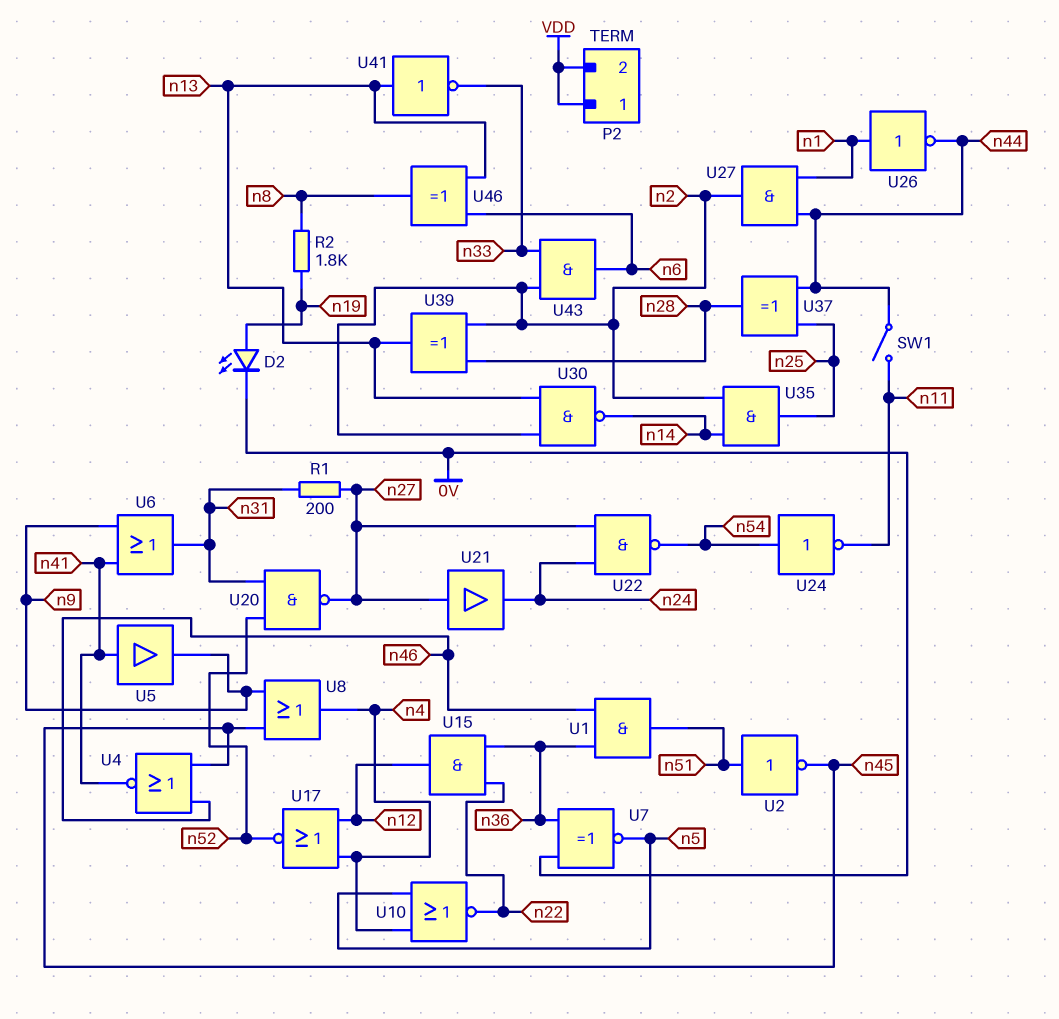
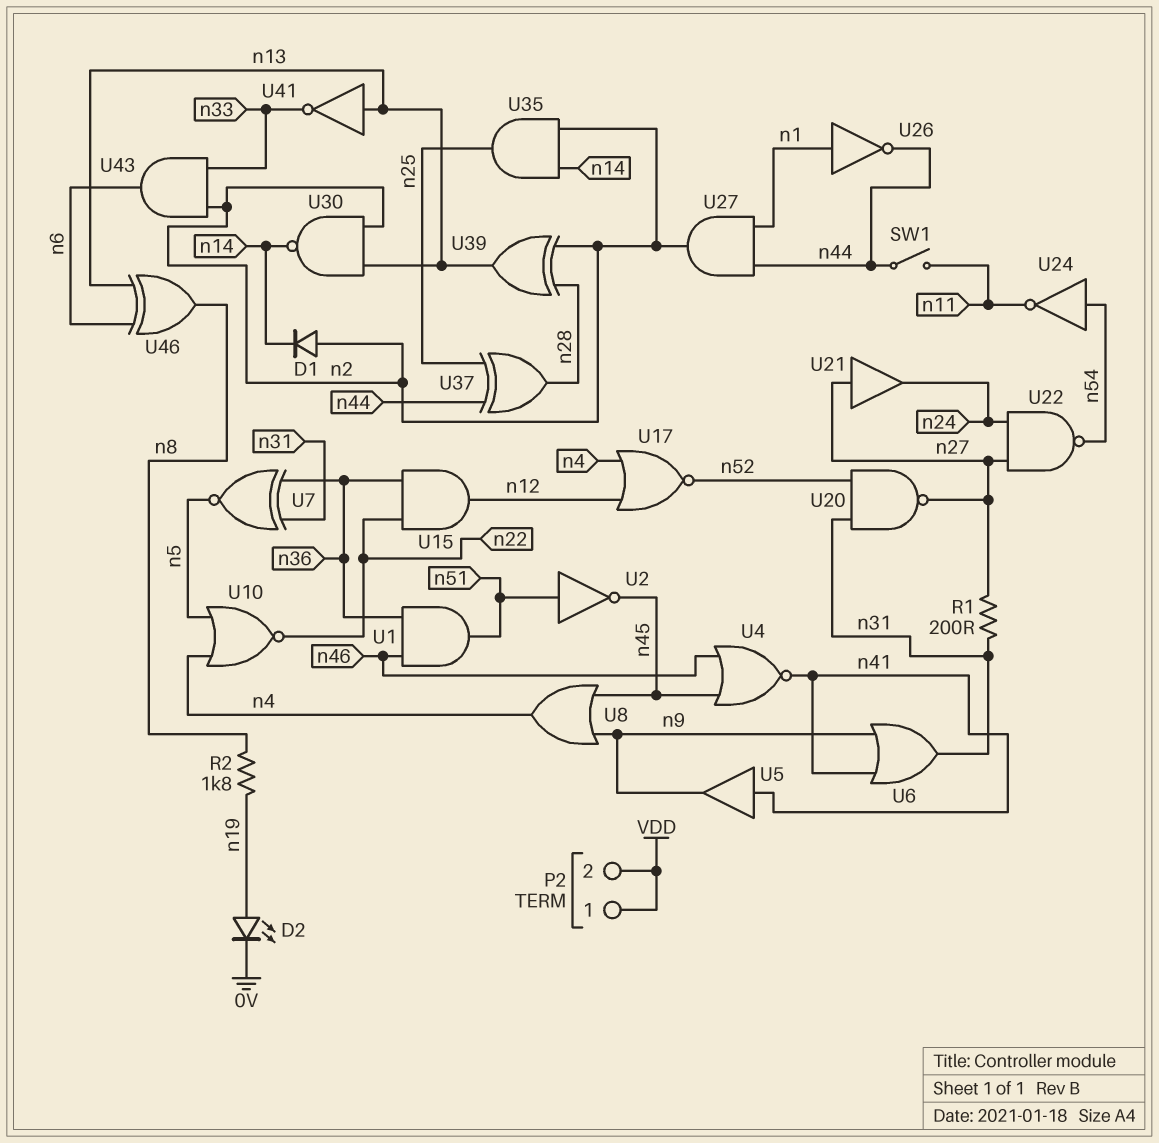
D1: none -> diode (A n2, K n14)
U7: XNOR (in 0V, in n36, out n5) -> XNOR (in n31, in n36, out n5)

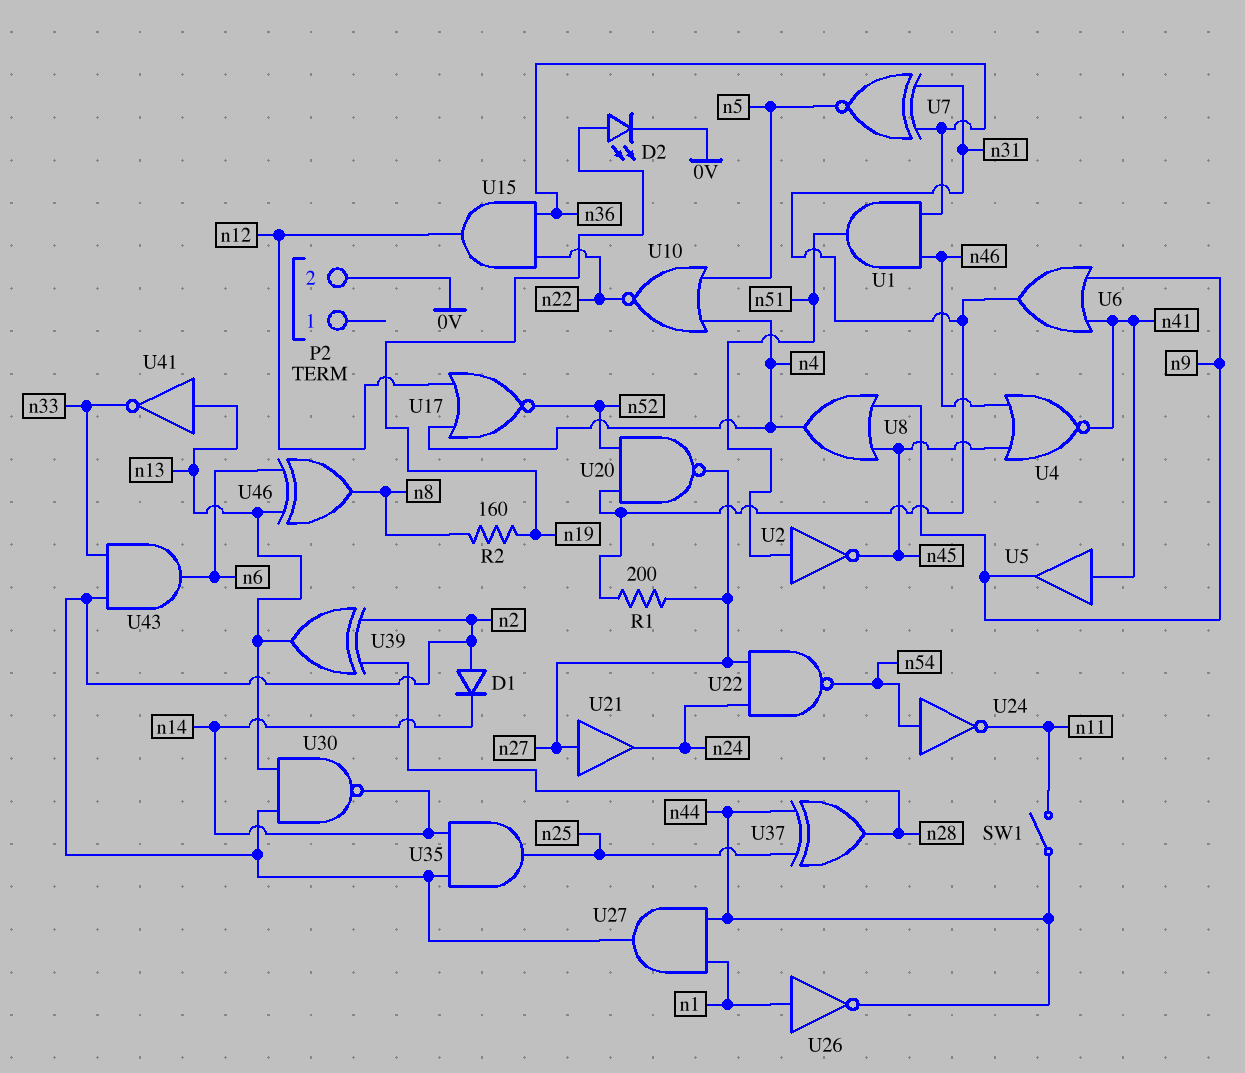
P2 pin 1: VDD -> none
P2 pin 2: VDD -> 0V
R2: 1.8k (n8, n19) -> 160 (n8, n19)

